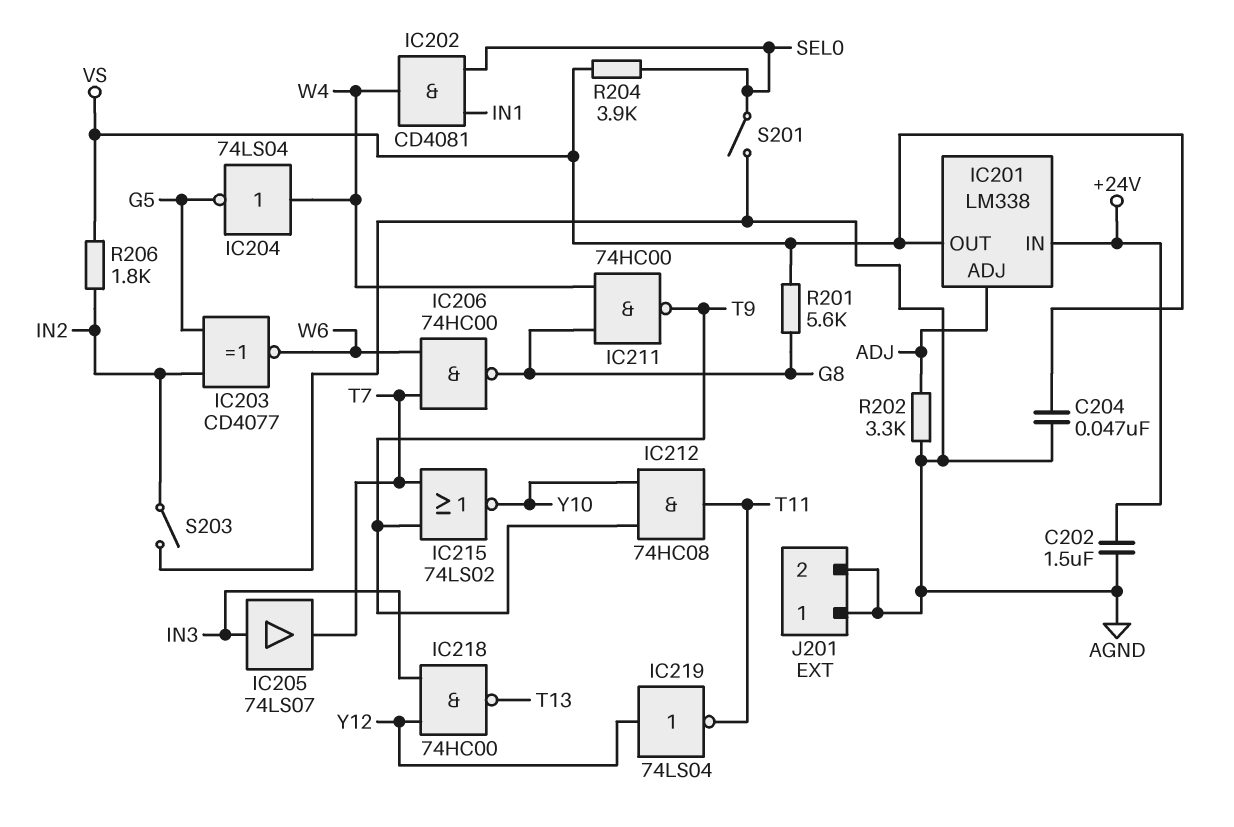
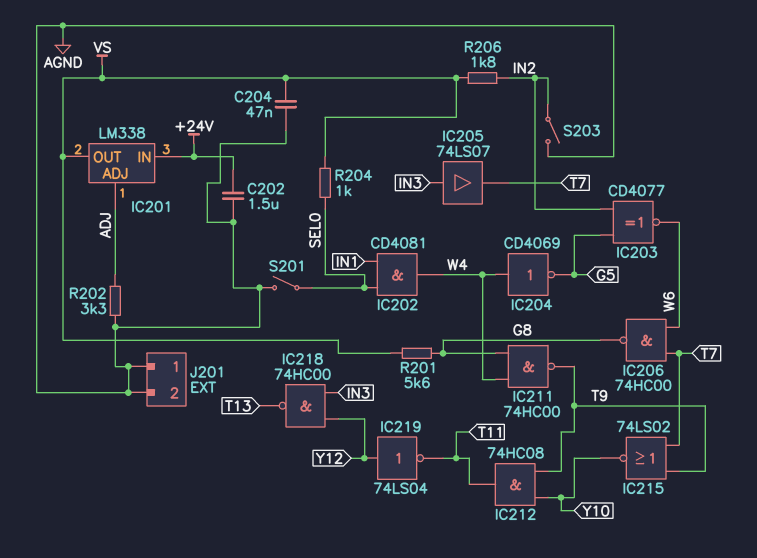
IC204: NOT 74LS04 (in W4, out G5) -> NOT CD4069 (in W4, out G5)
R204: 3.9k (SEL0, VS) -> 1k (SEL0, VS)

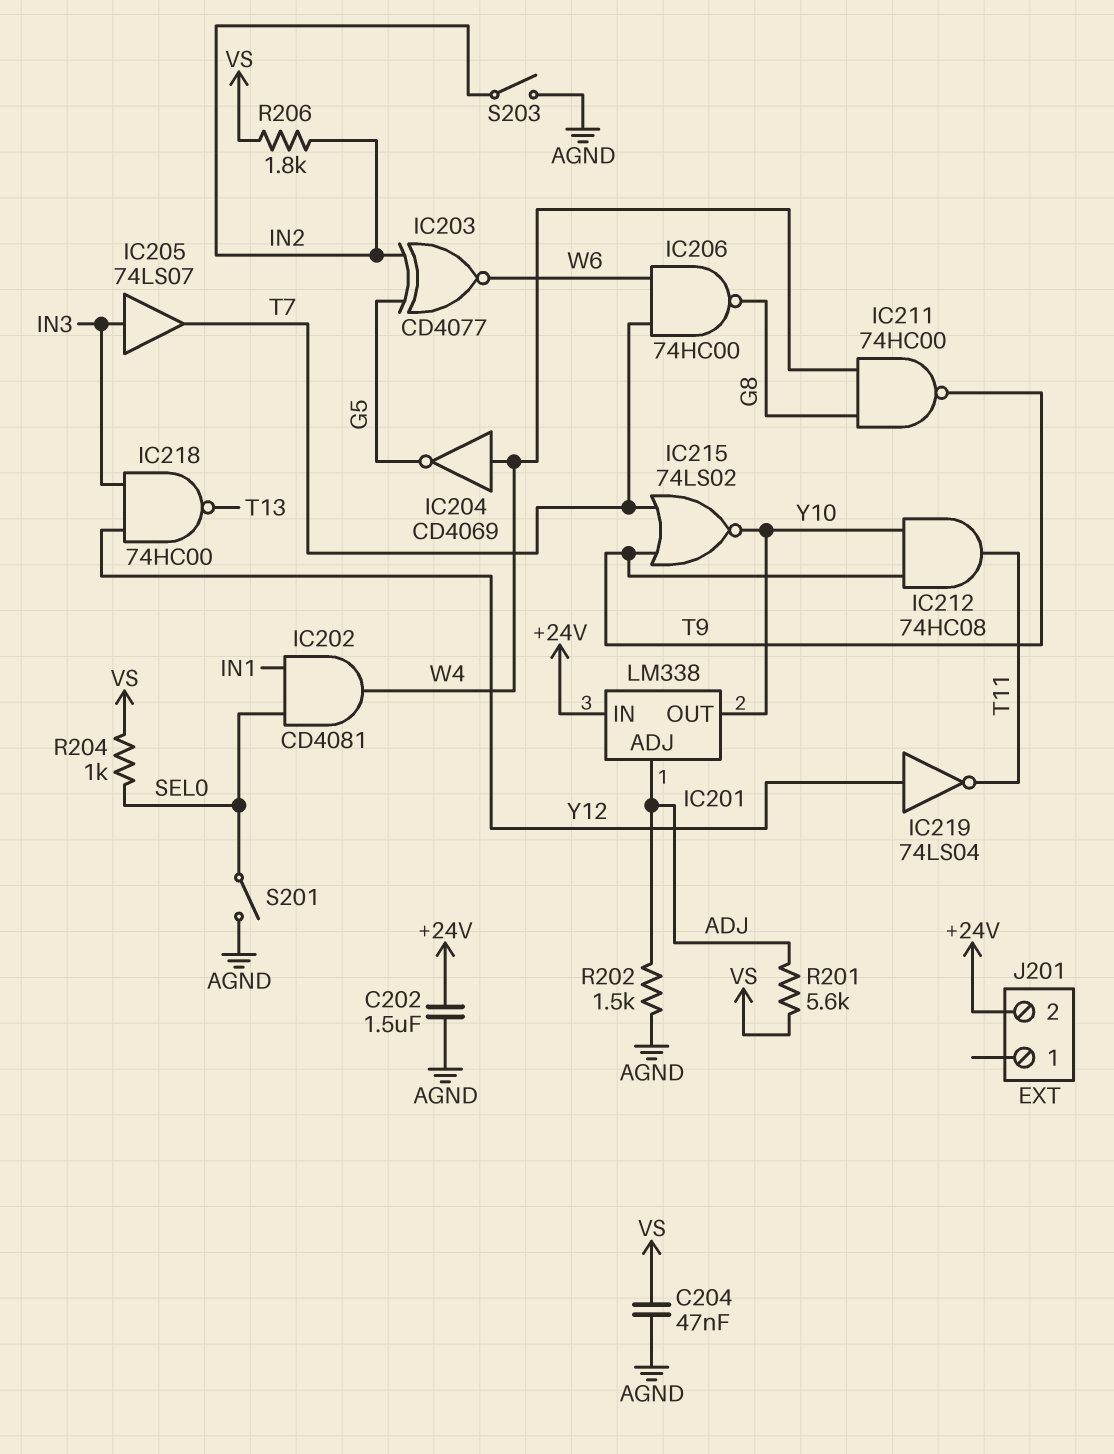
IC201 pin OUT: VS -> Y10
J201 pin 1: AGND -> none
J201 pin 2: AGND -> +24V
R201: 5.6k (G8, VS) -> 5.6k (ADJ, VS)
R202: 3.3k (ADJ, AGND) -> 1.5k (ADJ, AGND)

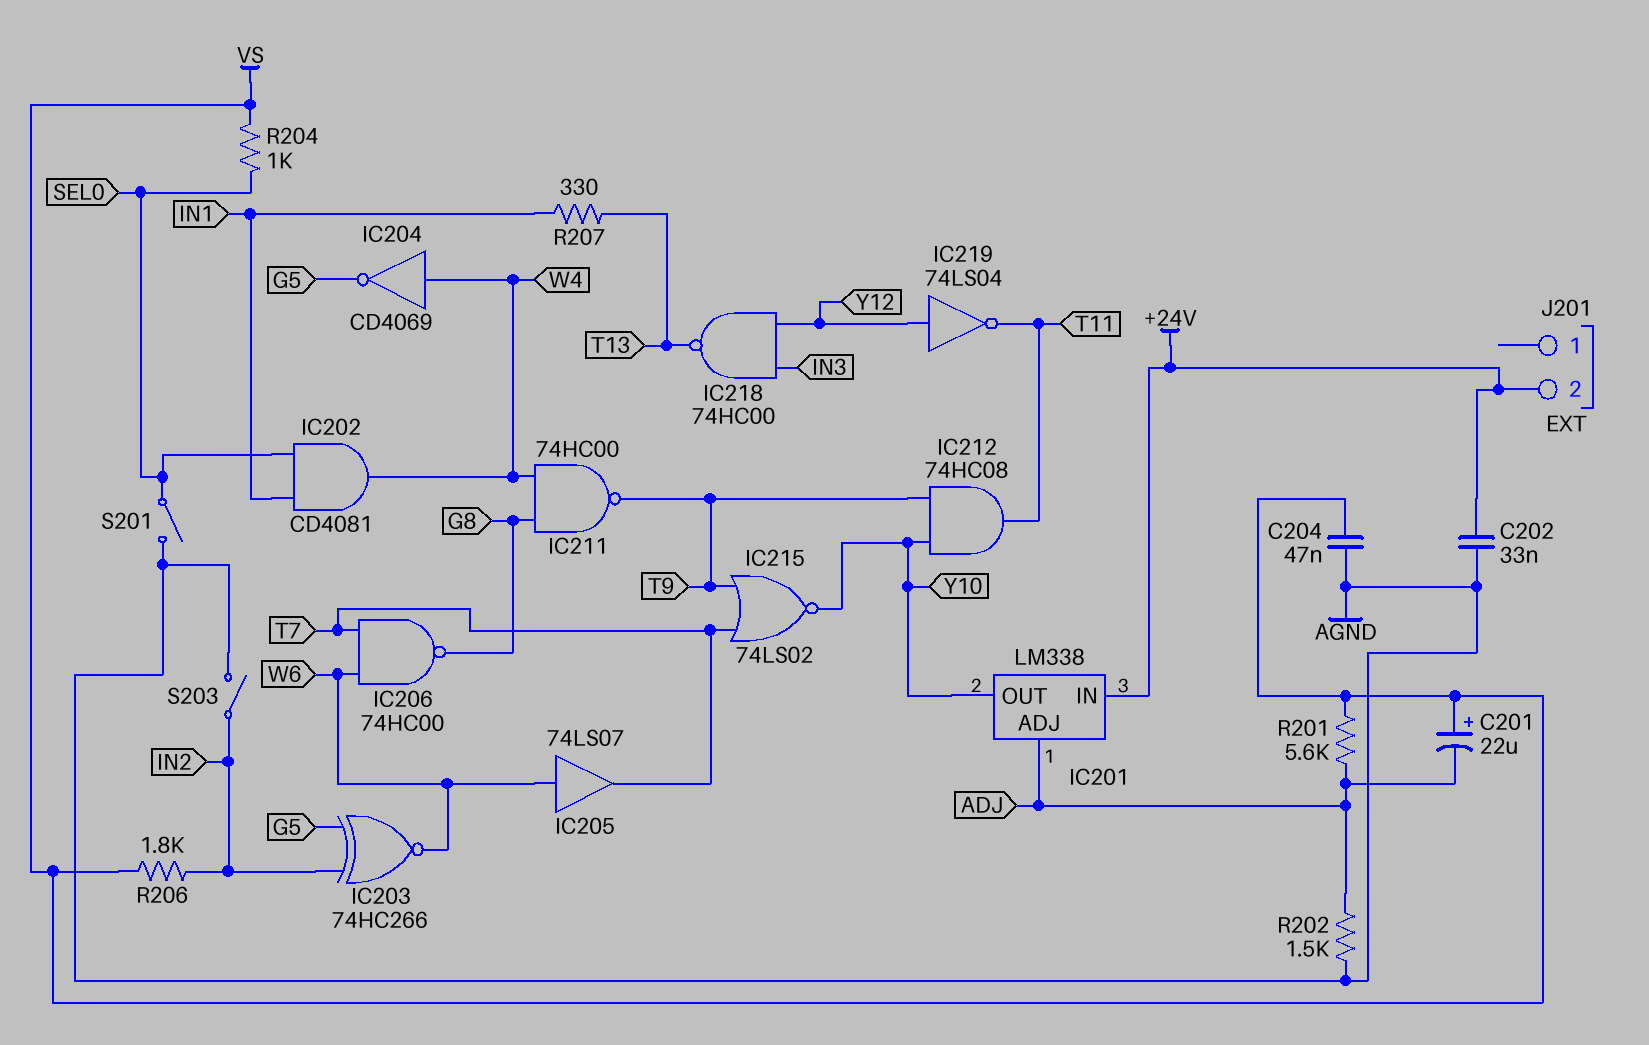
C201: none -> 22uF (plus VS, minus ADJ)
C202: 1.5uF (+24V, AGND) -> 33nF (+24V, AGND)
IC203: XNOR CD4077 (in G5, in IN2, out W6) -> XNOR 74HC266 (in G5, in IN2, out W6)
IC205: buffer 74LS07 (in IN3, out T7) -> buffer 74LS07 (in W6, out T7)
R207: none -> 330 (IN1, T13)

